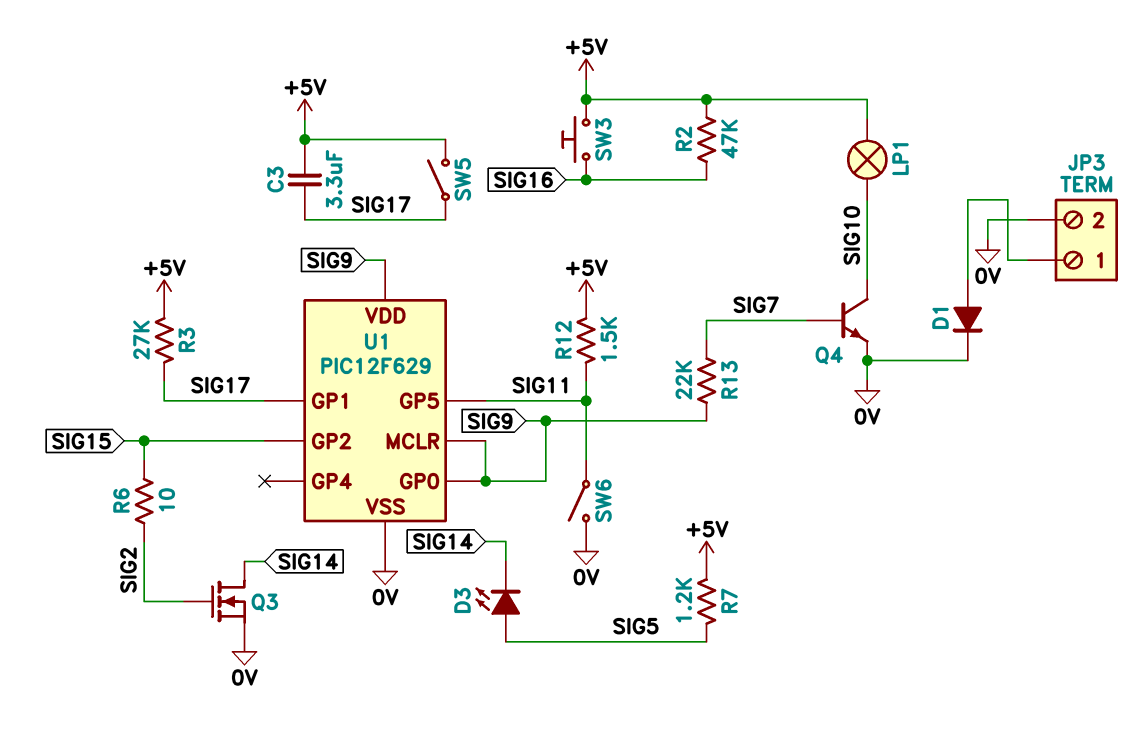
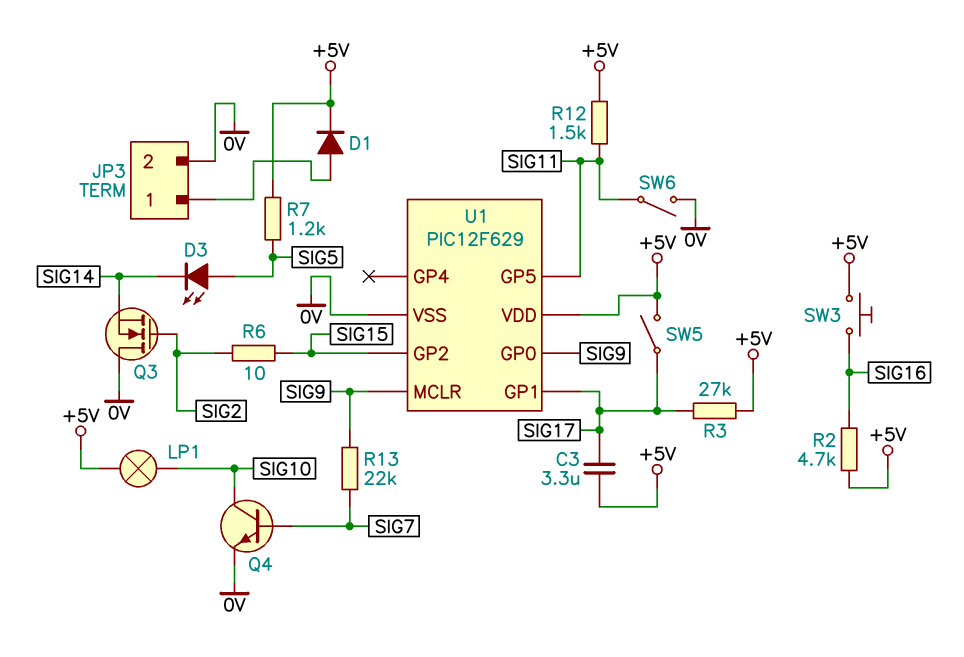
D1: diode (A JP3/1, K 0V) -> diode (A JP3/1, K +5V)
Q3: NMOS (G SIG2, D SIG14, S 0V) -> NMOS (G SIG2, D 0V, S SIG14)
R2: 47k (+5V, SIG16) -> 4.7k (+5V, SIG16)
U1 pin VDD: SIG9 -> +5V

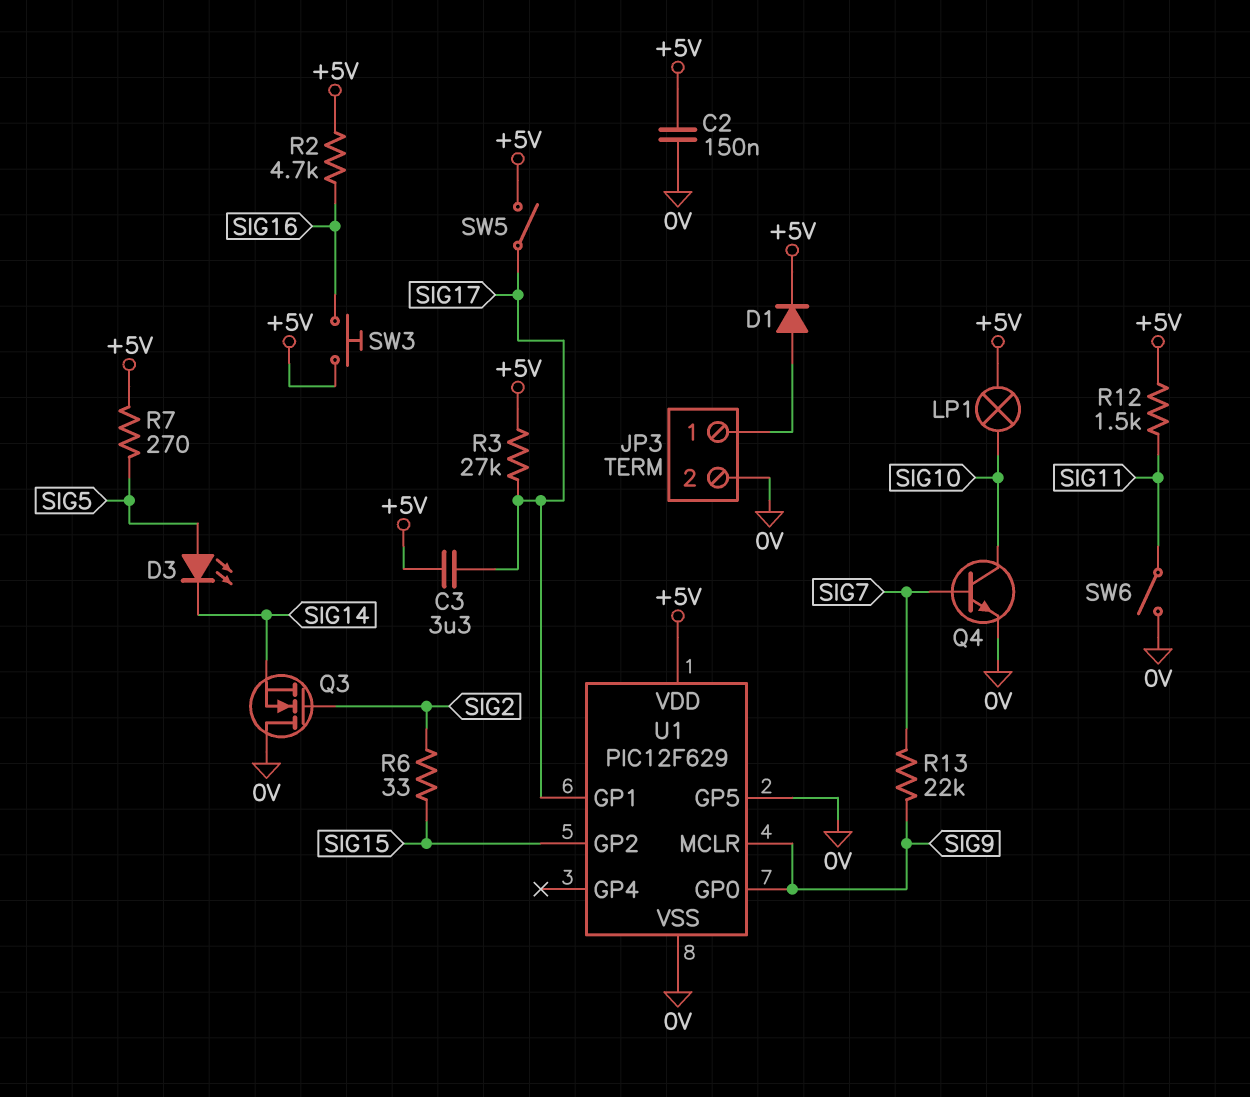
C2: none -> 150nF (+5V, 0V)
R6: 10 (SIG2, SIG15) -> 33 (SIG2, SIG15)
R7: 1.2k (+5V, SIG5) -> 270 (+5V, SIG5)
U1 pin GP5: SIG11 -> 0V

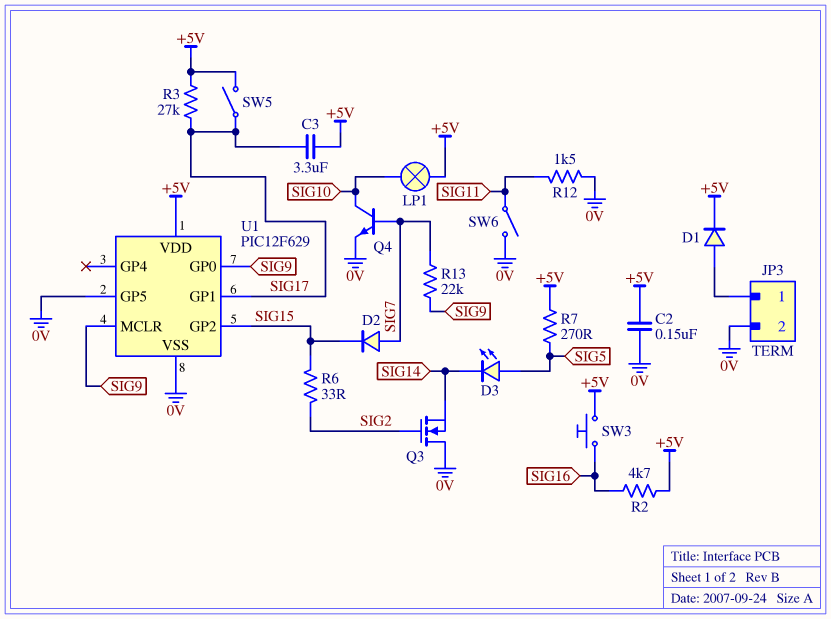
D2: none -> diode (A SIG7, K SIG15)
R12: 1.5k (+5V, SIG11) -> 1.5k (0V, SIG11)

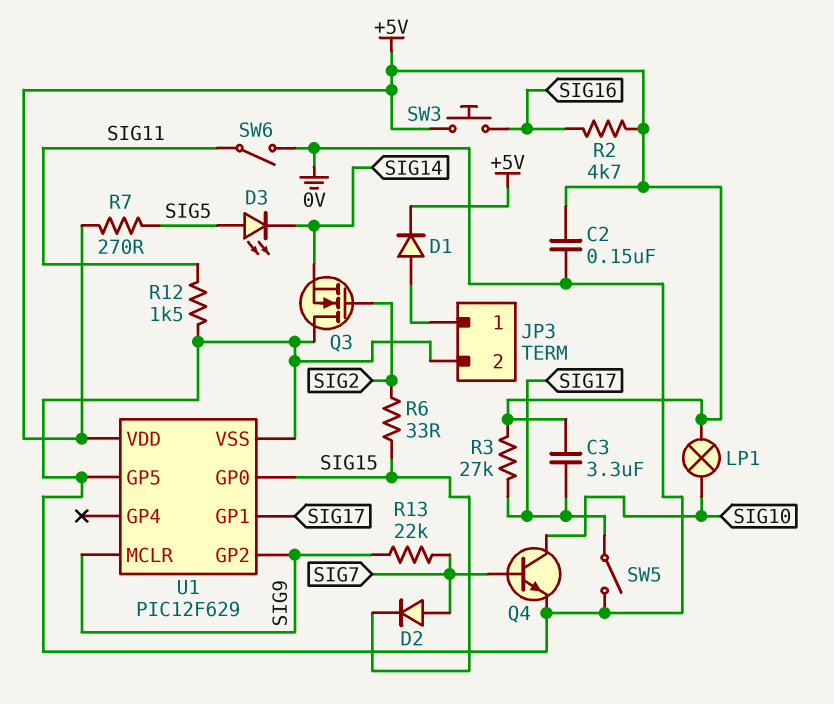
SW5: switch (+5V, SIG17) -> switch (0V, SIG17)
U1 pin GP0: SIG9 -> SIG15
U1 pin GP2: SIG15 -> SIG9

